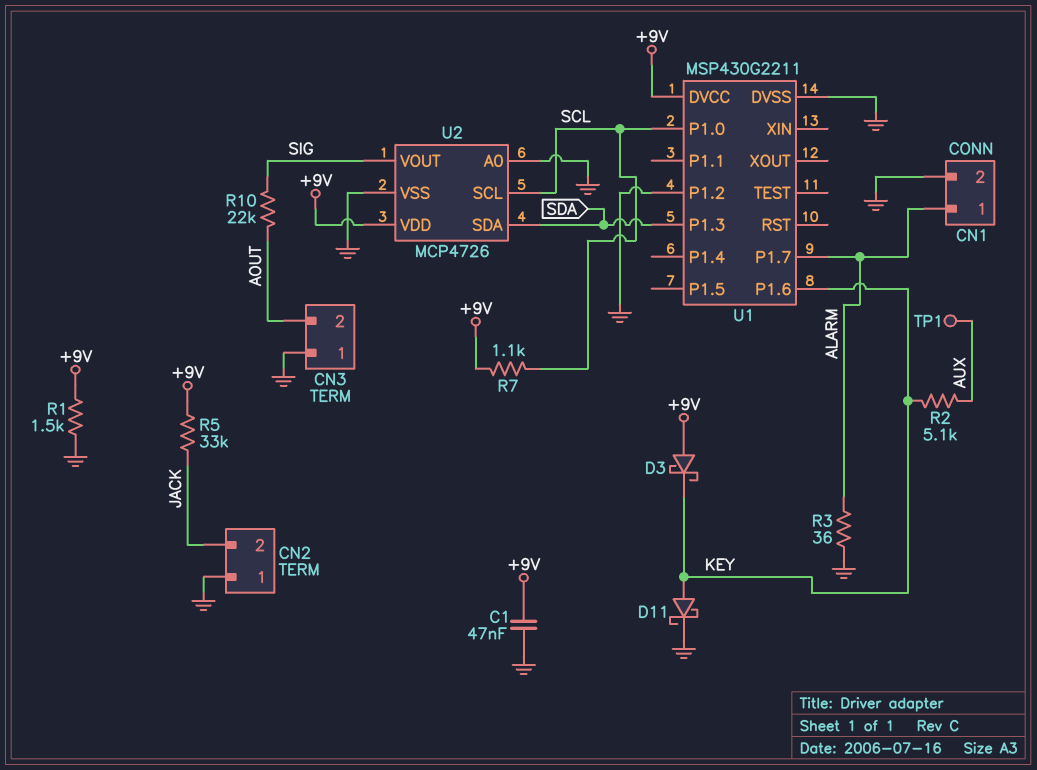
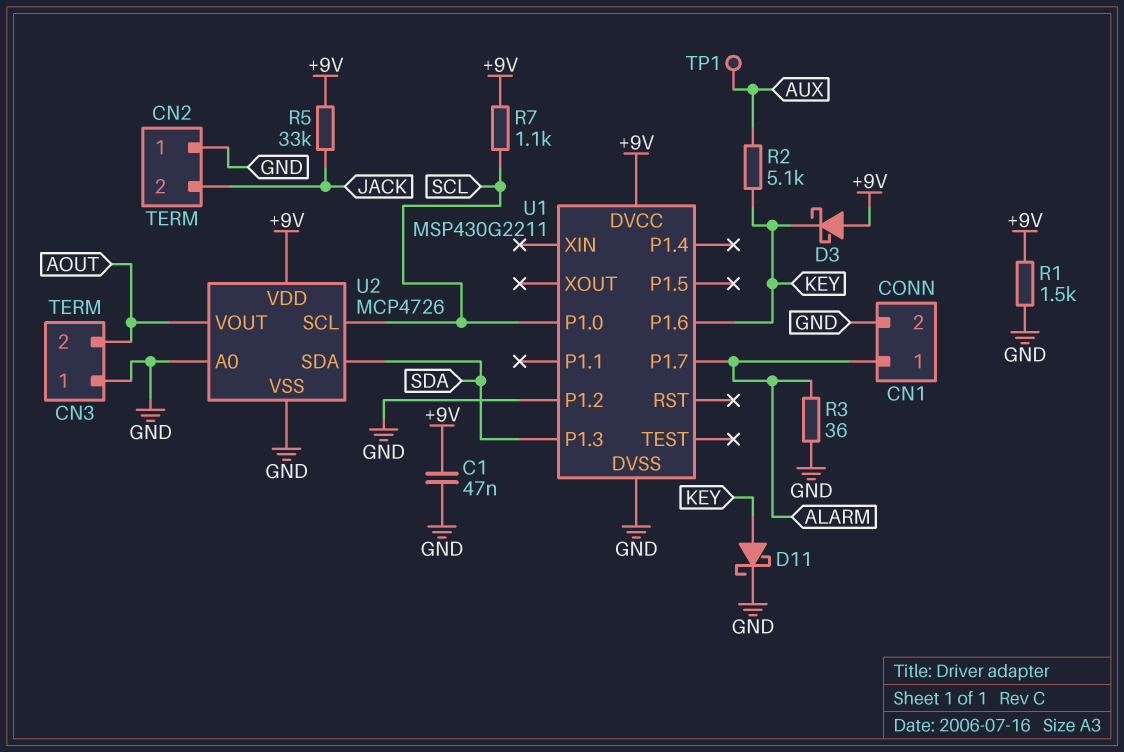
R10: 22k (AOUT, SIG) -> none
U2 pin VOUT: SIG -> AOUT

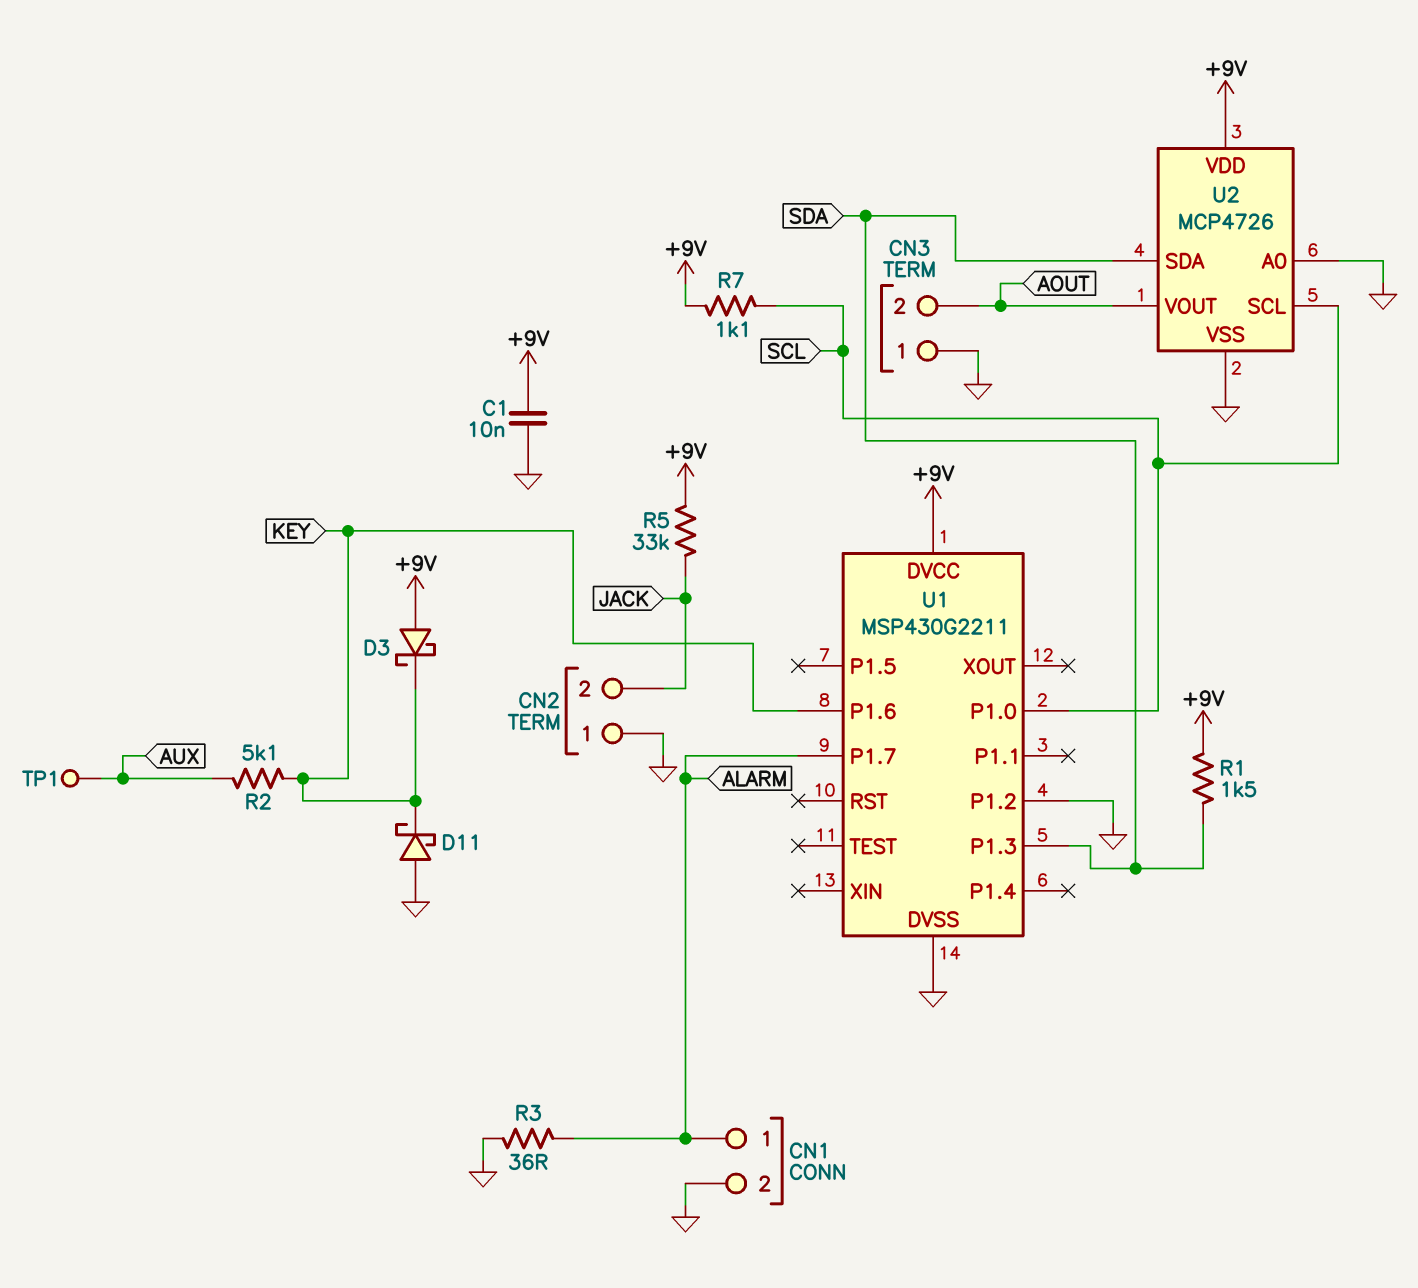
C1: 47nF (+9V, GND) -> 10nF (+9V, GND)
D11: schottky (A KEY, K GND) -> schottky (A GND, K KEY)
R1: 1.5k (+9V, GND) -> 1.5k (+9V, SDA)

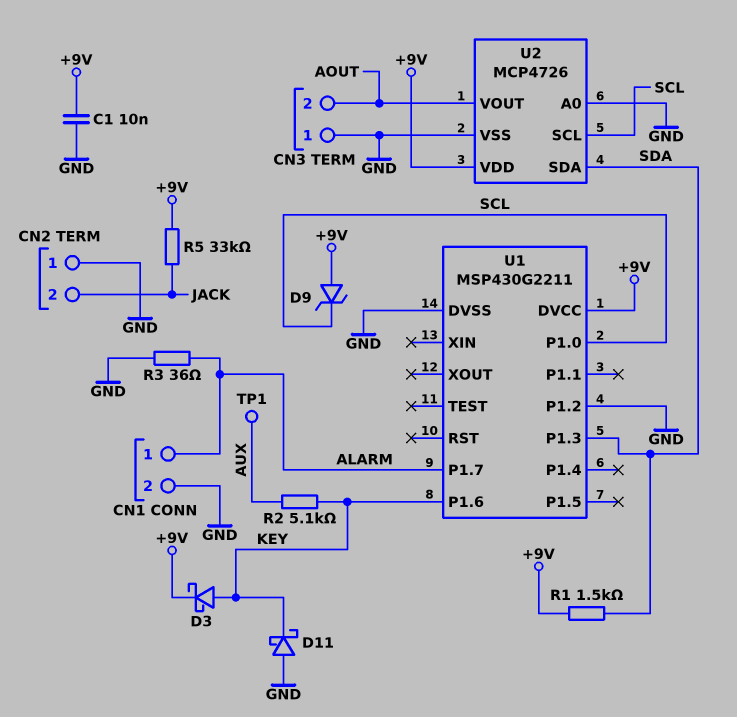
D3: schottky (A +9V, K KEY) -> schottky (A KEY, K +9V)
D9: none -> zener (A +9V, K SCL)
R7: 1.1k (+9V, SCL) -> none

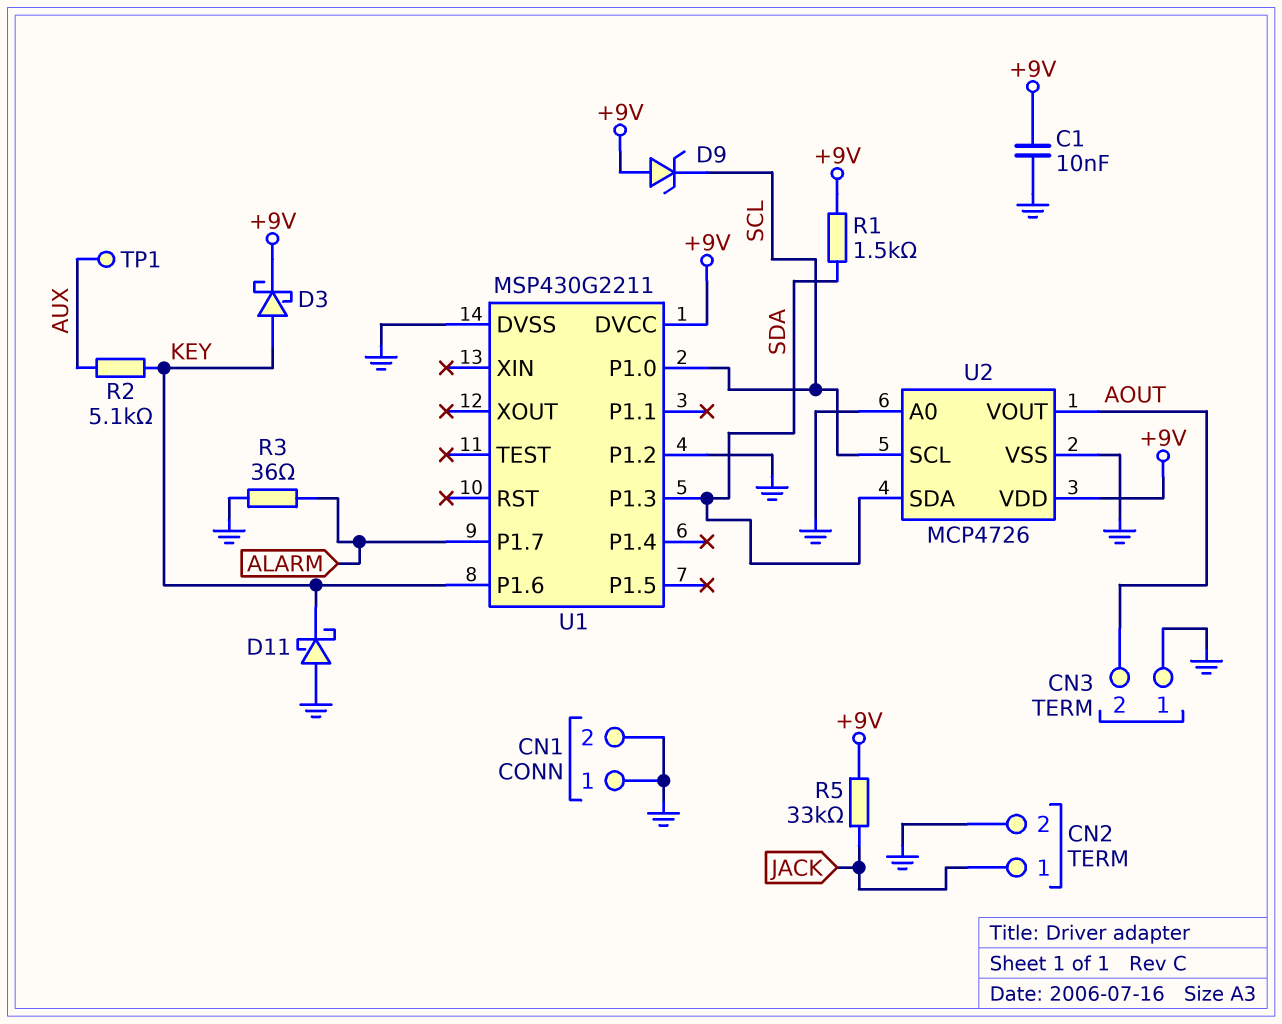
CN1 pin 1: ALARM -> GND
CN2 pin 1: GND -> JACK
CN2 pin 2: JACK -> GND

